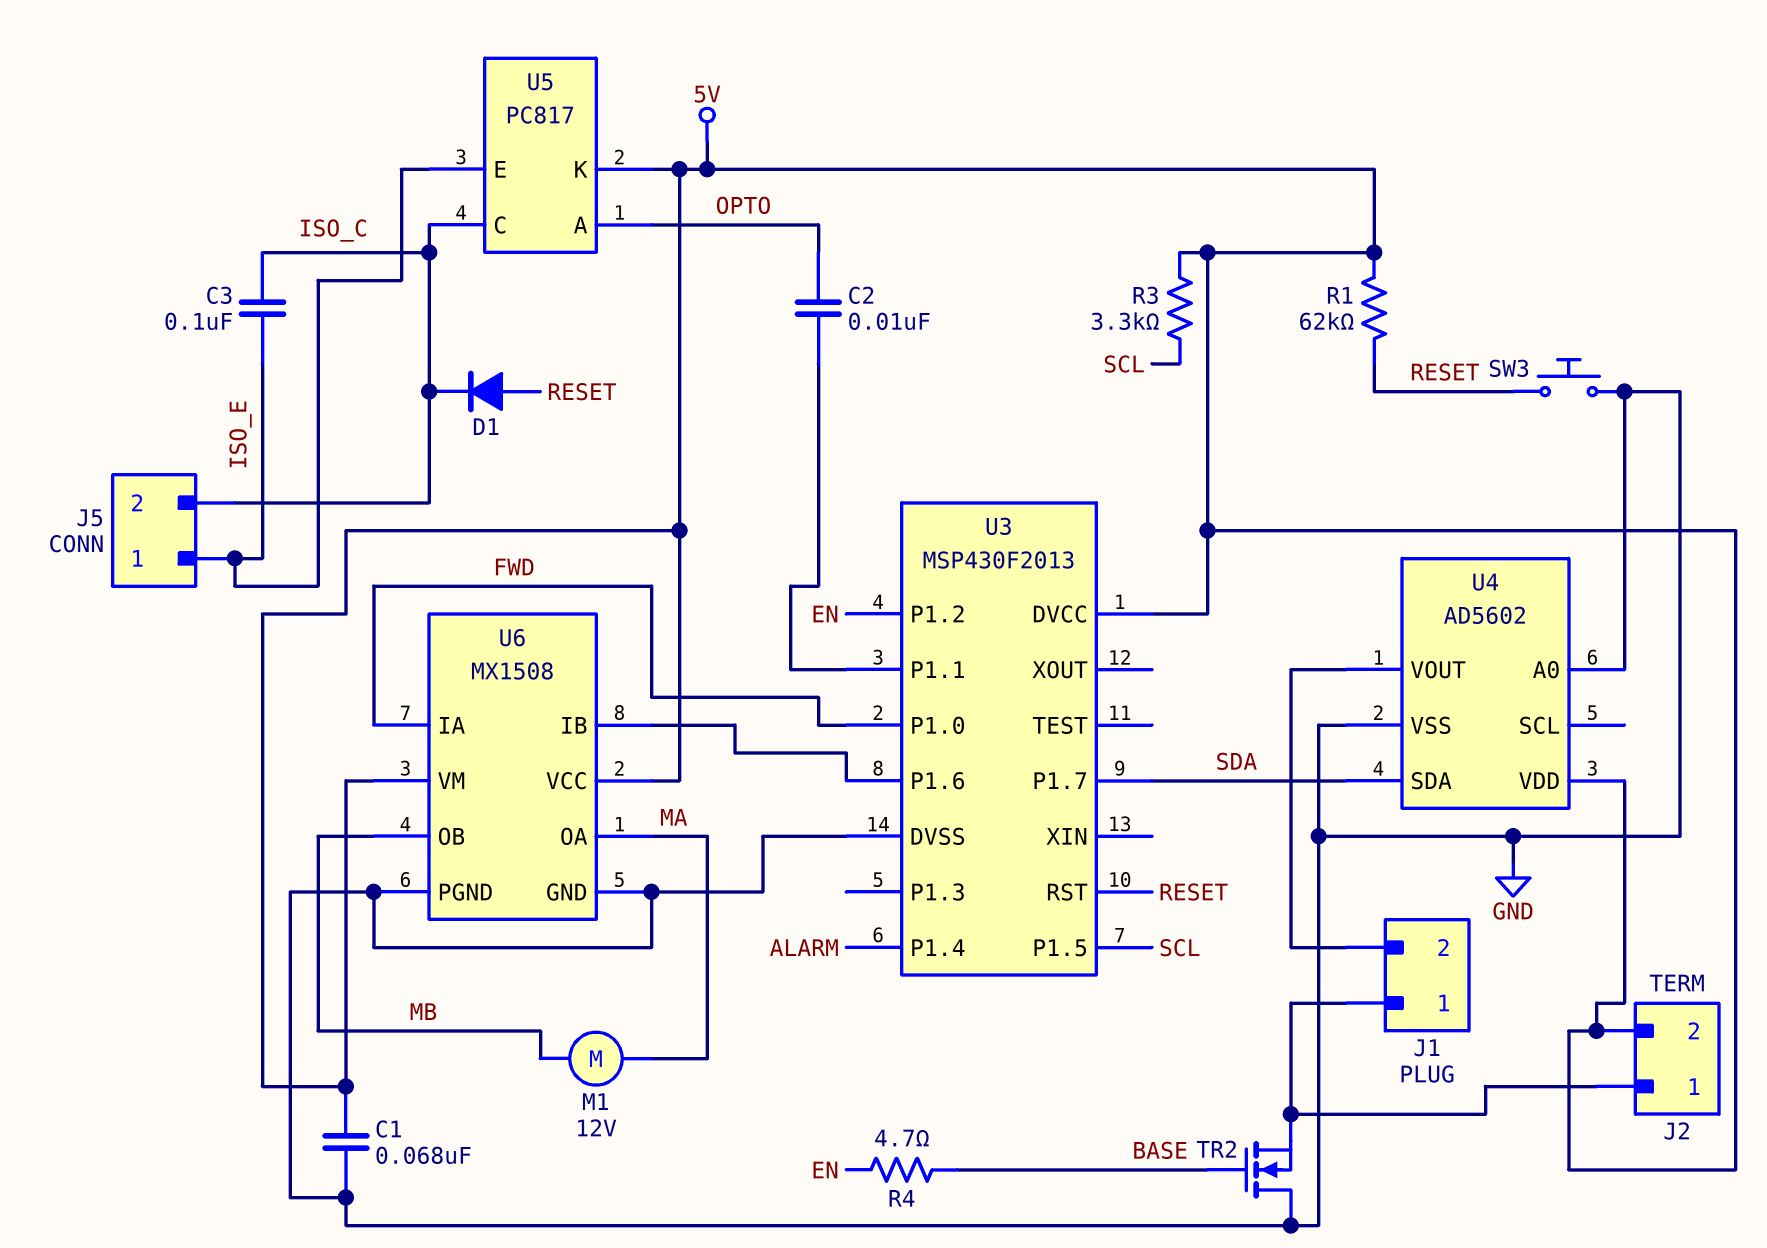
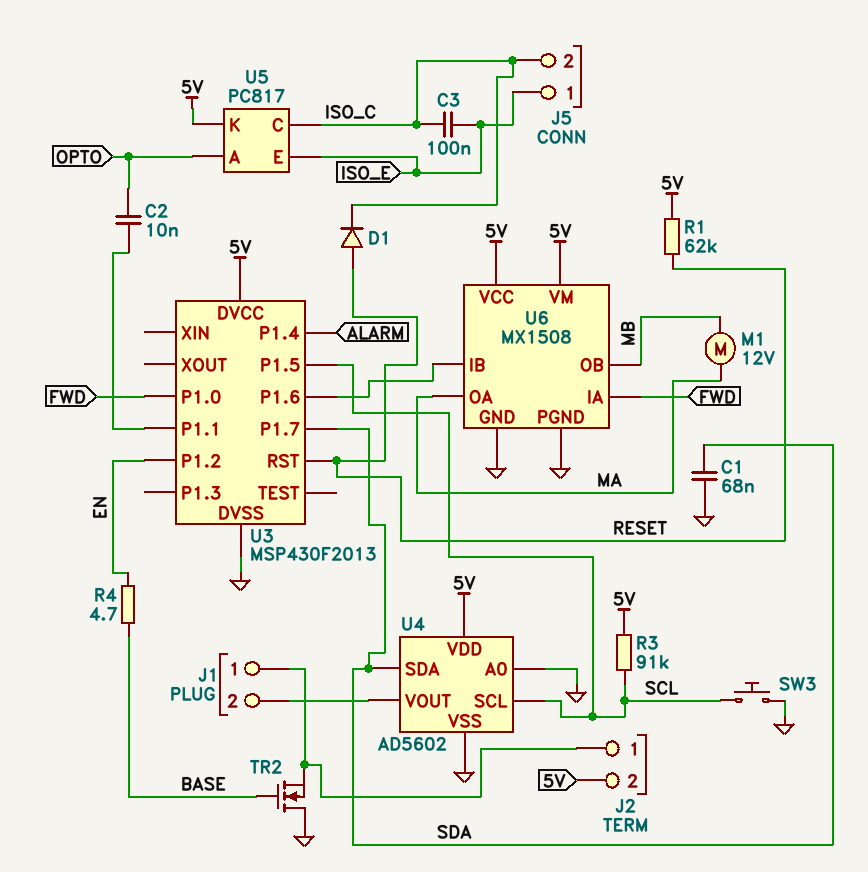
C1: 68nF (5V, GND) -> 68nF (GND, SDA)
R3: 3.3k (5V, SCL) -> 91k (5V, SCL)
SW3: button (GND, RESET) -> button (GND, SCL)
U4 pin SCL: none -> SCL

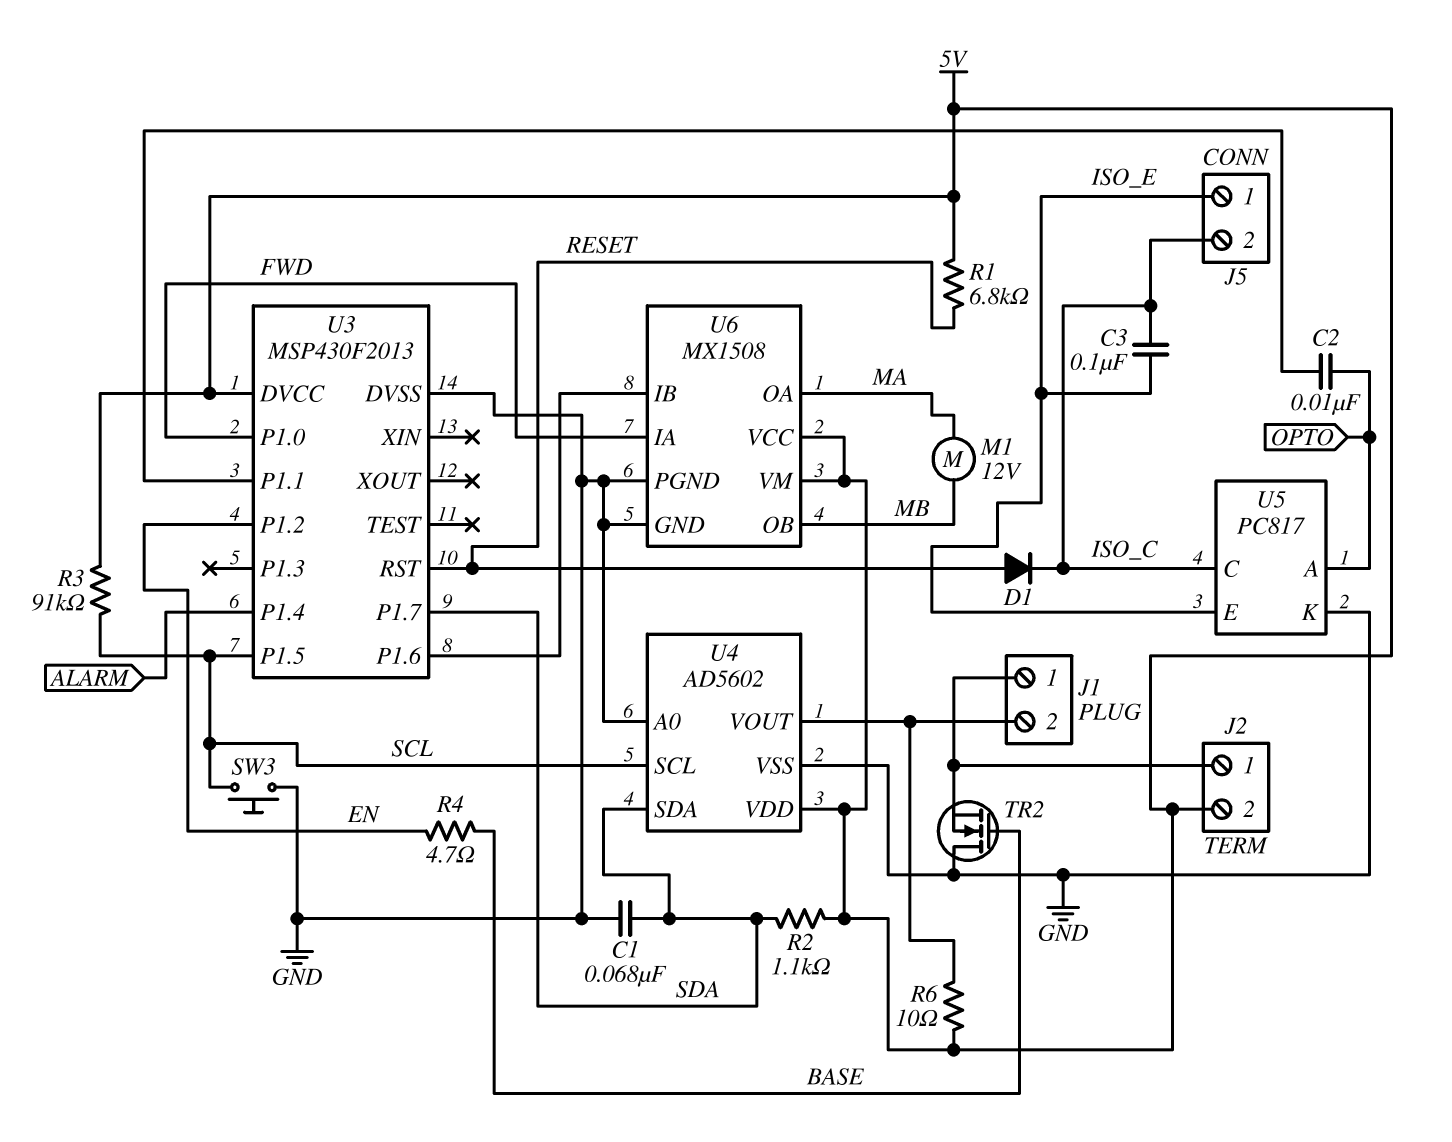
R1: 62k (5V, RESET) -> 6.8k (5V, RESET)
R2: none -> 1.1k (5V, SDA)
R6: none -> 10 (5V, J1/2)
U5 pin K: 5V -> GND

